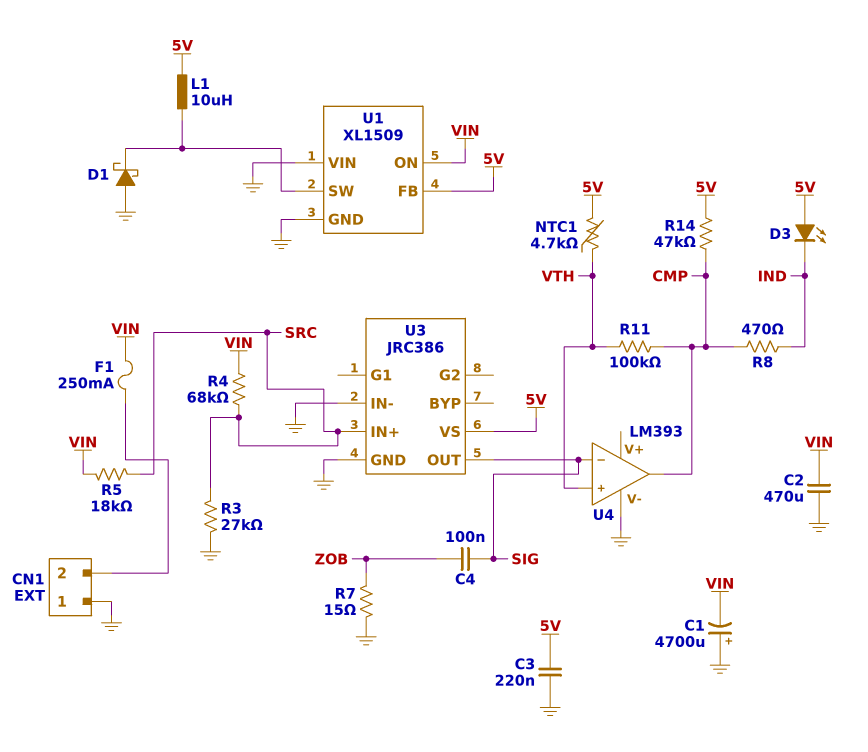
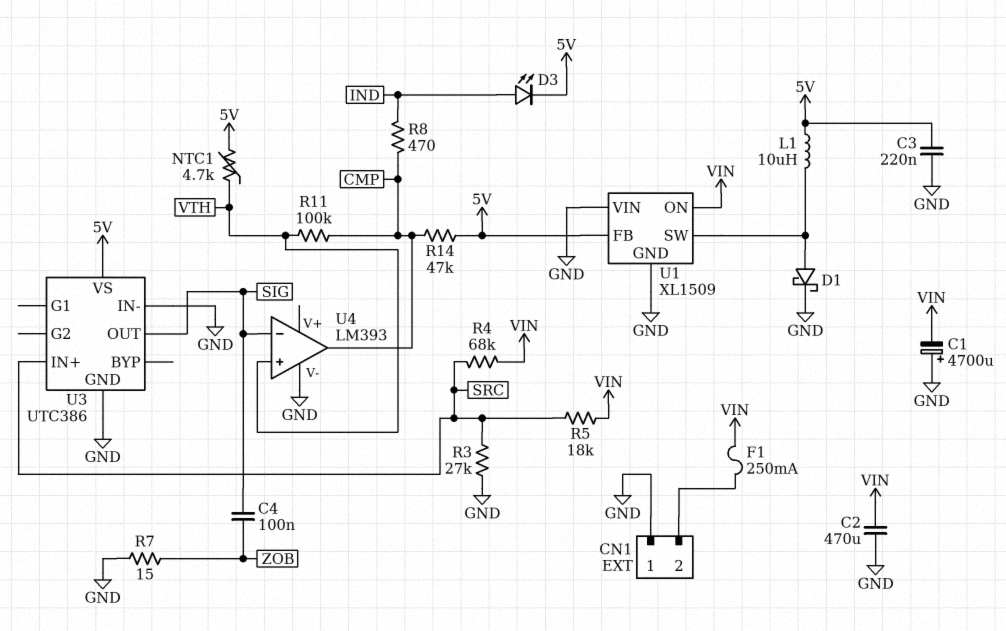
D1: schottky (A GND, K U1/SW) -> schottky (A U1/SW, K GND)
D3: LED (A 5V, K IND) -> LED (A IND, K 5V)
U3: JRC386 -> UTC386

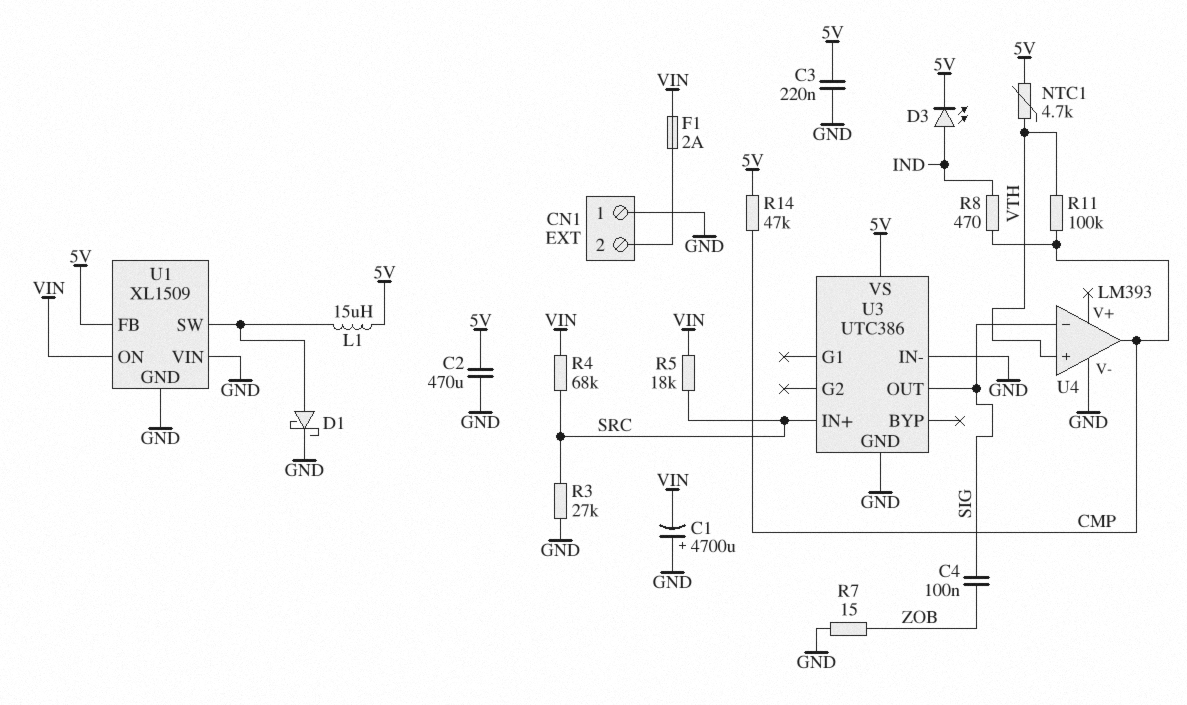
C2: 470uF (GND, VIN) -> 470uF (5V, GND)
F1: 250mA (CN1/2, VIN) -> 2A (CN1/2, VIN)
L1: 10uH (5V, U1/SW) -> 15uH (5V, U1/SW)

